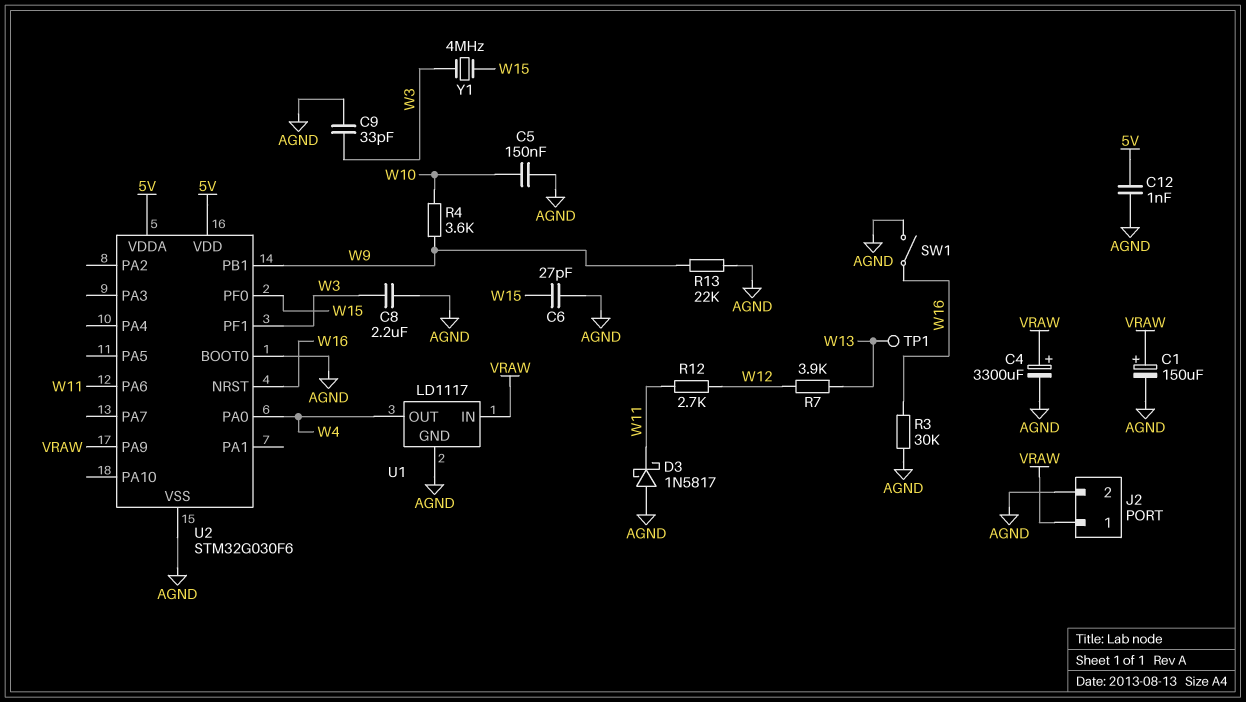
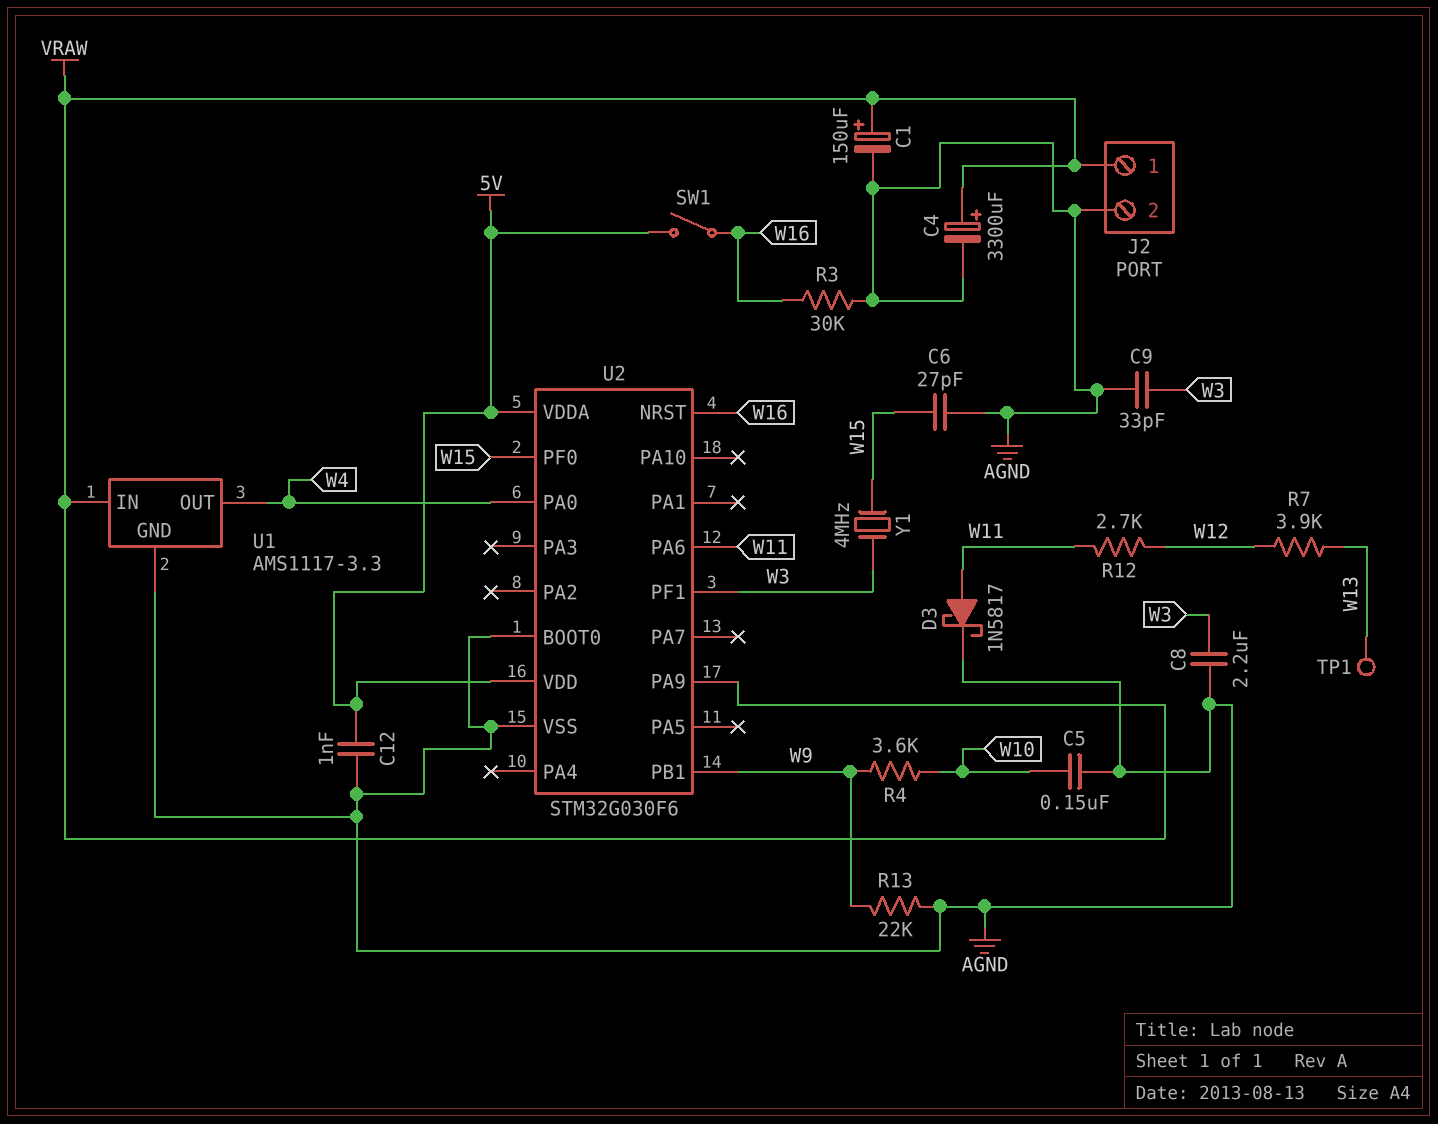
D3: schottky 1N5817 (A AGND, K W11) -> schottky 1N5817 (A W11, K AGND)
SW1: switch (AGND, W16) -> switch (5V, W16)
U1: LD1117 -> AMS1117-3.3

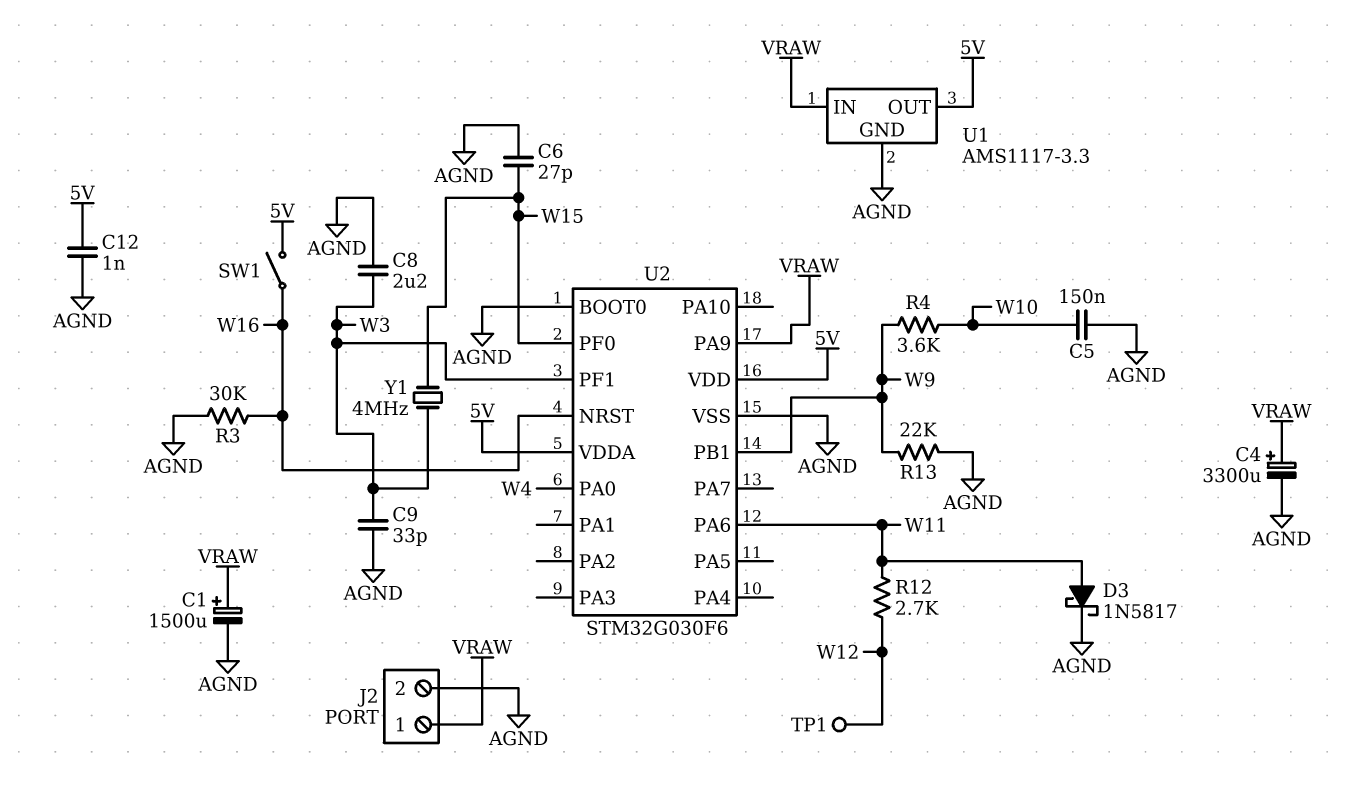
C1: 150uF (plus VRAW, minus AGND) -> 1500uF (plus VRAW, minus AGND)
R7: 3.9k (W12, W13) -> none
TP1: test point (W13) -> test point (W12)
U1 pin OUT: W4 -> 5V

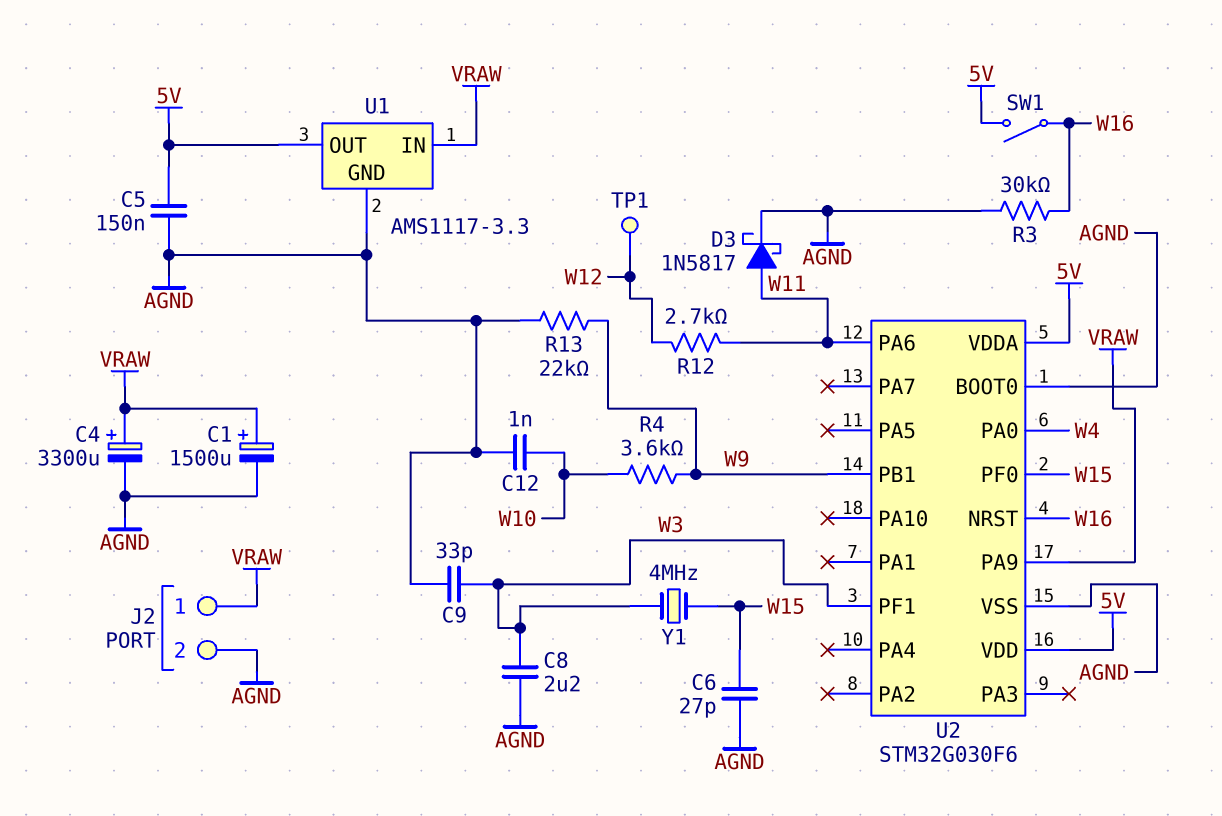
C5: 150nF (AGND, W10) -> 150nF (5V, AGND)
C12: 1nF (5V, AGND) -> 1nF (AGND, W10)

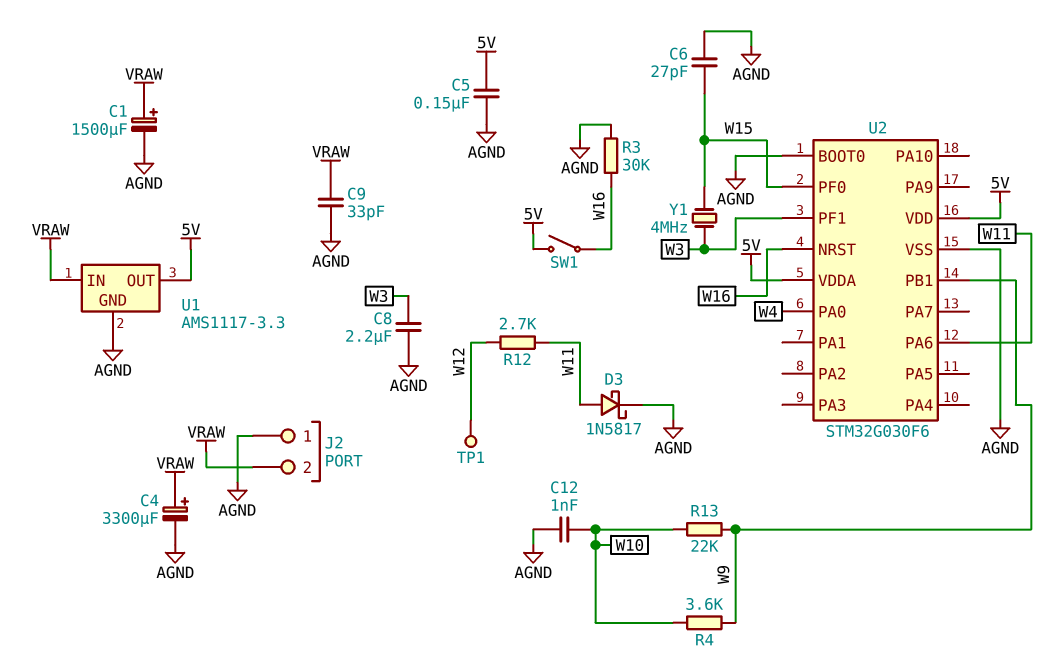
C9: 33pF (AGND, W3) -> 33pF (AGND, VRAW)
J2 pin 1: VRAW -> AGND
J2 pin 2: AGND -> VRAW
R13: 22k (AGND, W9) -> 22k (W9, W10)
U2 pin PA9: VRAW -> none

